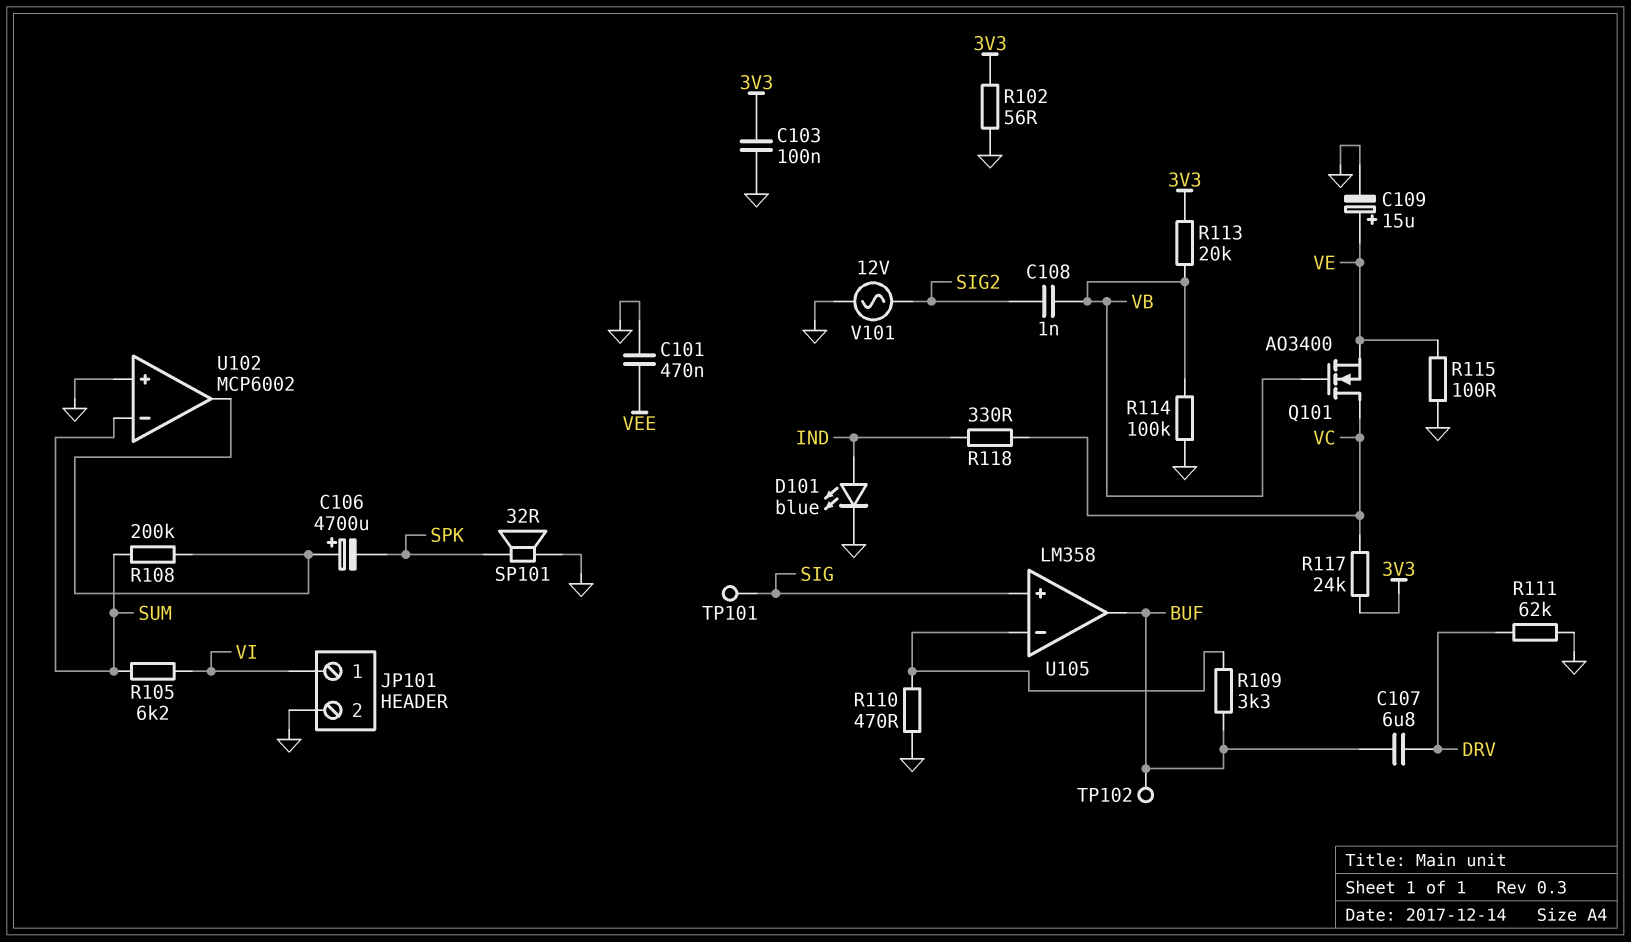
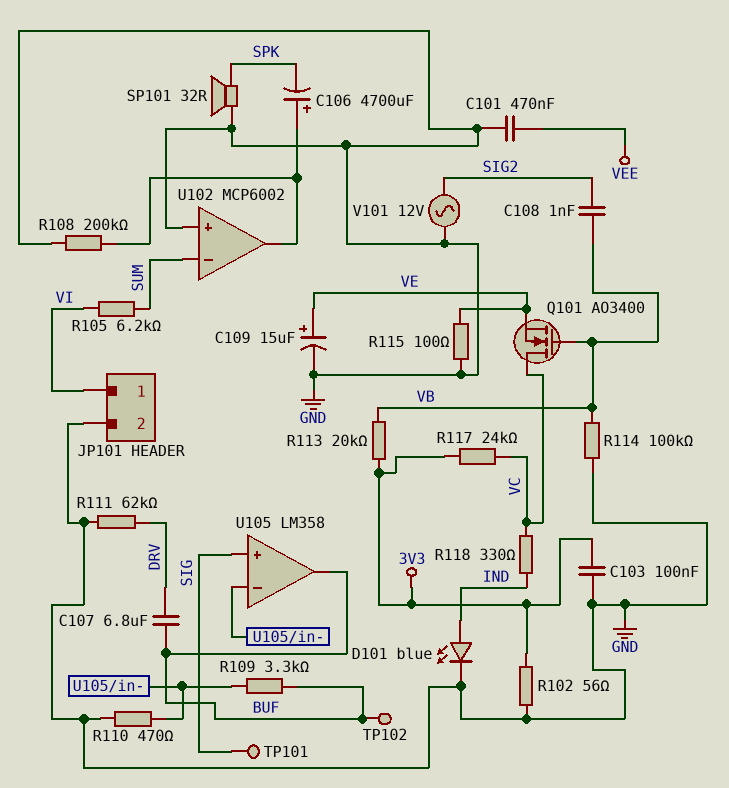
R108: 200k (SUM, U102/out) -> 200k (GND, U102/out)

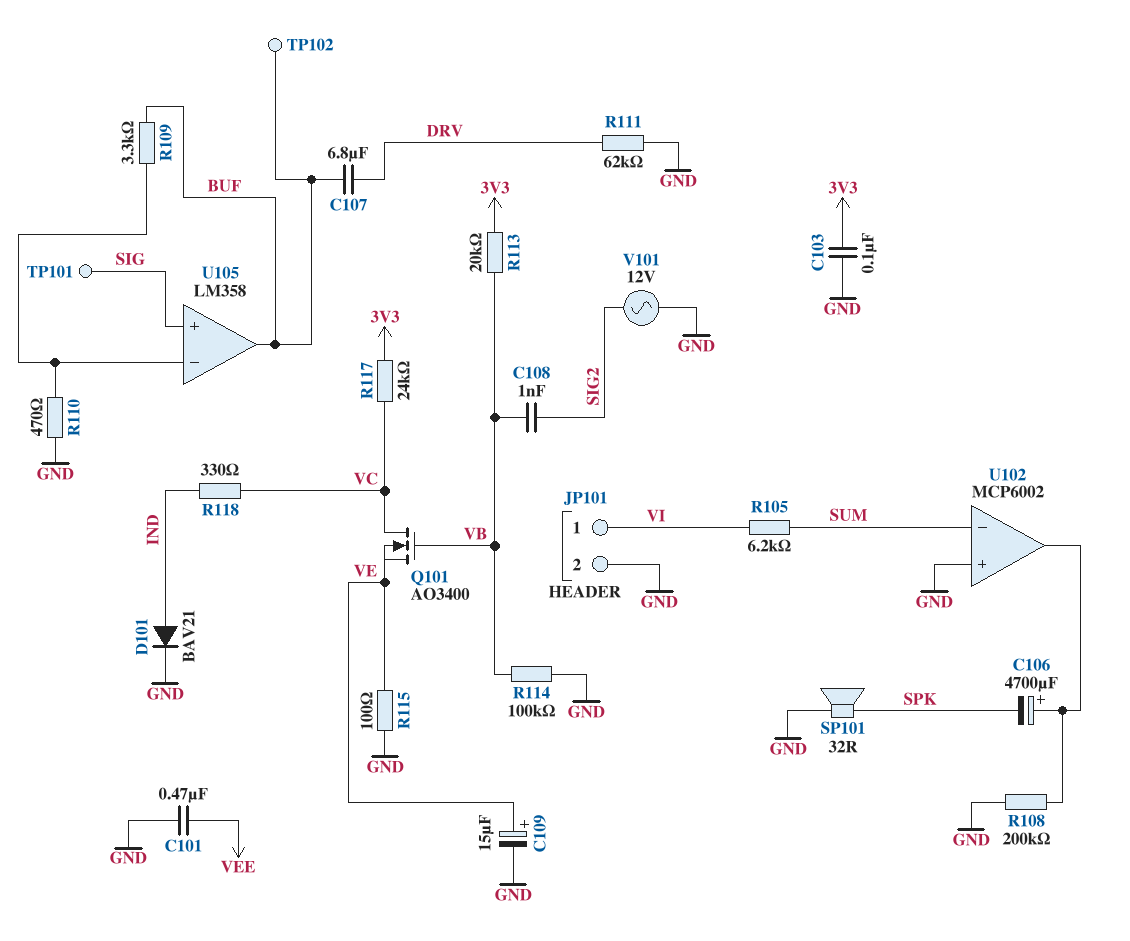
D101: LED blue (A IND, K GND) -> diode BAV21 (A IND, K GND)
R102: 56 (3V3, GND) -> none

